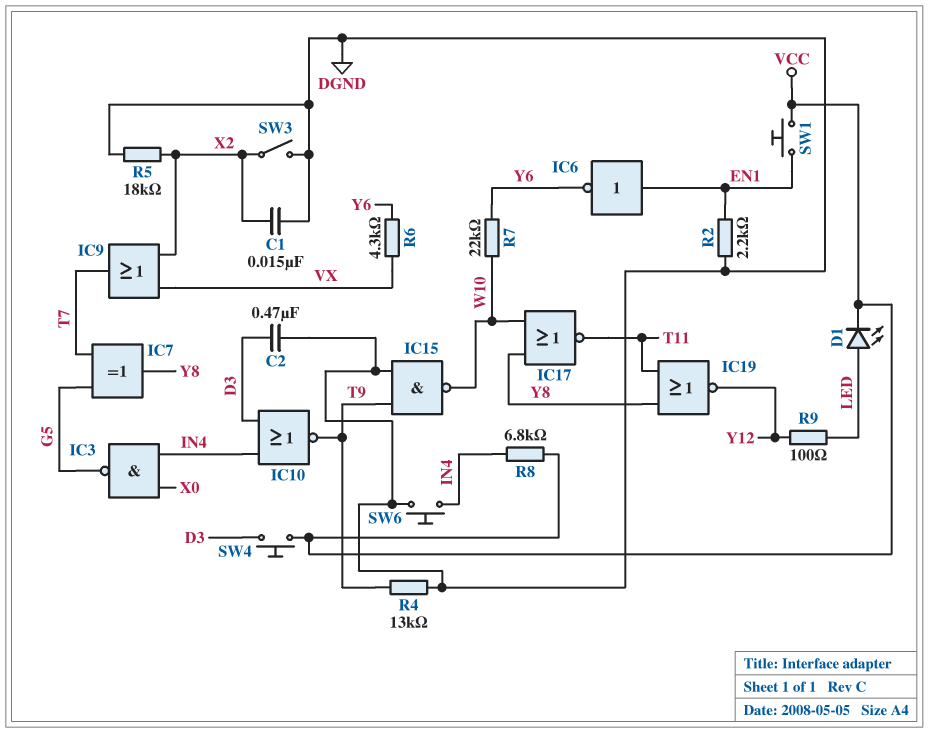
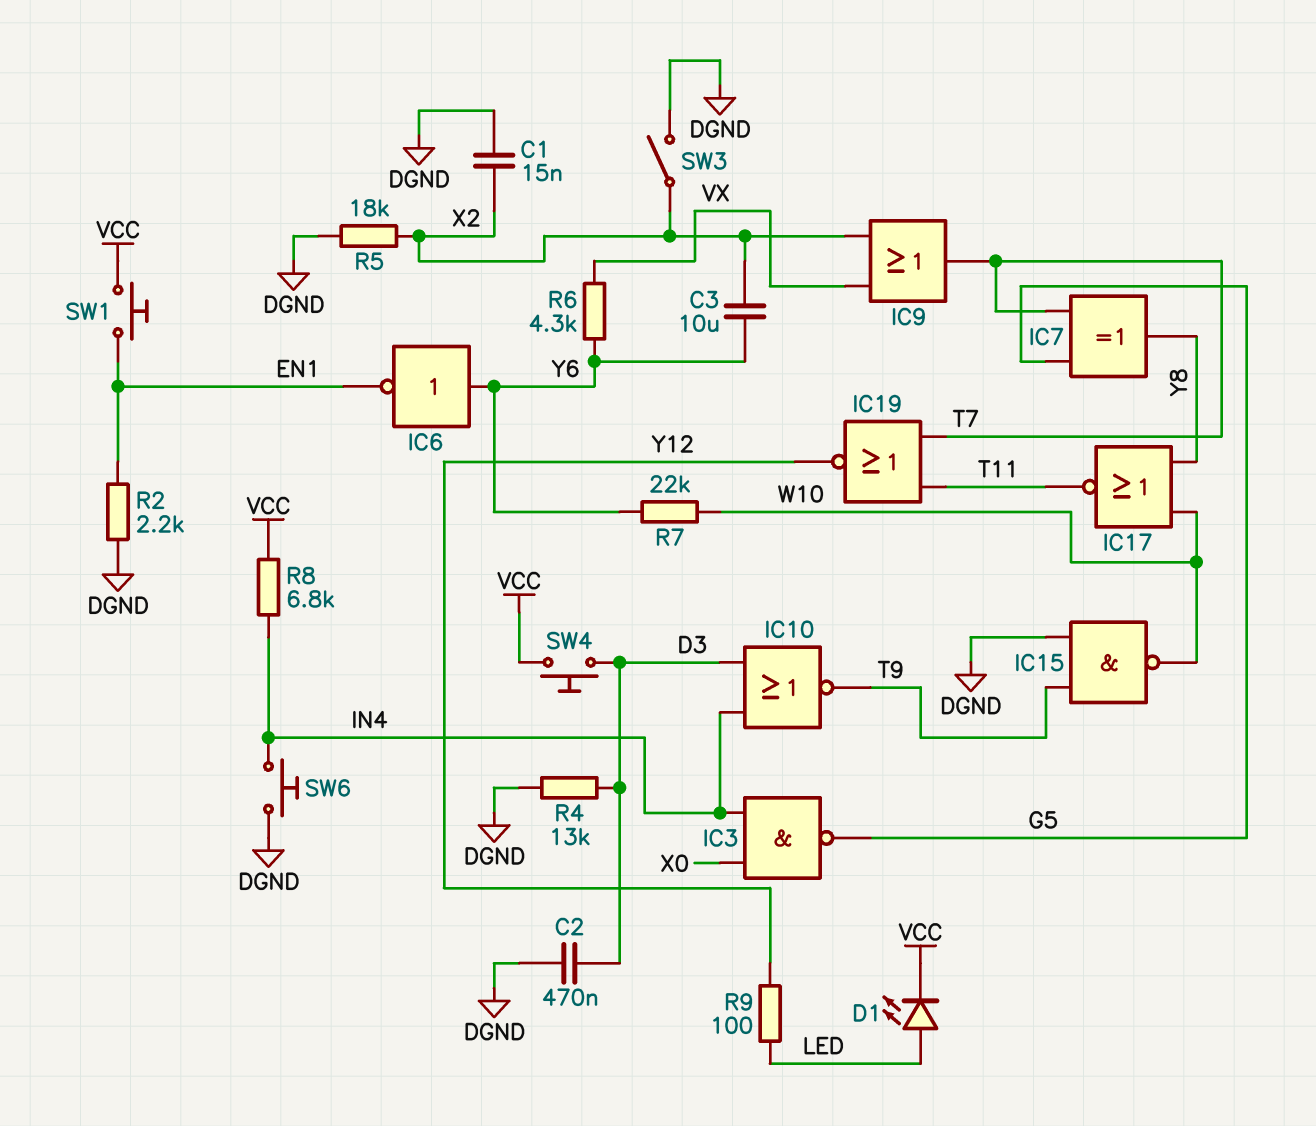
C3: none -> 10uF (X2, Y6)
IC6: NOT (in EN1, out Y6) -> NOT (in Y6, out EN1)
IC19: NOR (in T11, in Y8, out Y12) -> NOR (in T7, in T11, out Y12)
R4: 13k (DGND, T9) -> 13k (D3, DGND)

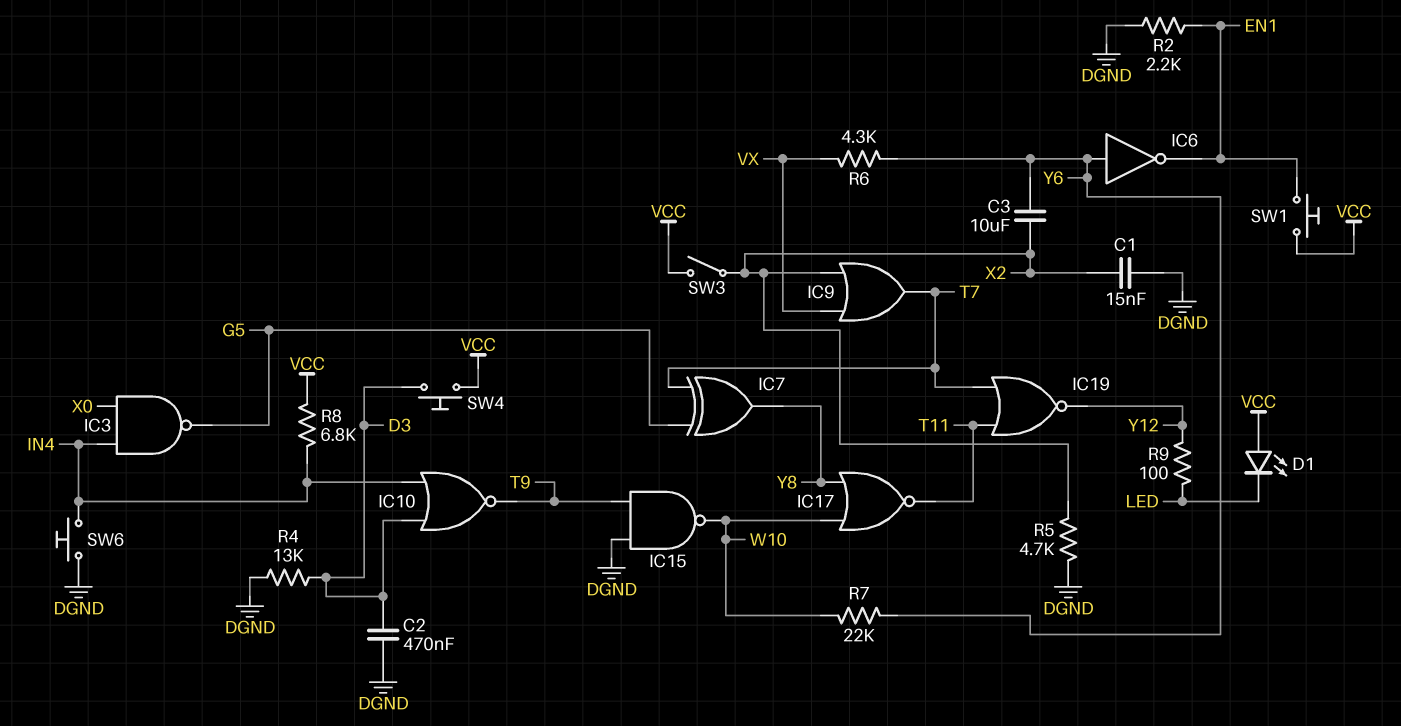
D1: LED (A LED, K VCC) -> LED (A VCC, K LED)
R5: 18k (DGND, X2) -> 4.7k (DGND, X2)
SW3: switch (DGND, X2) -> switch (VCC, X2)

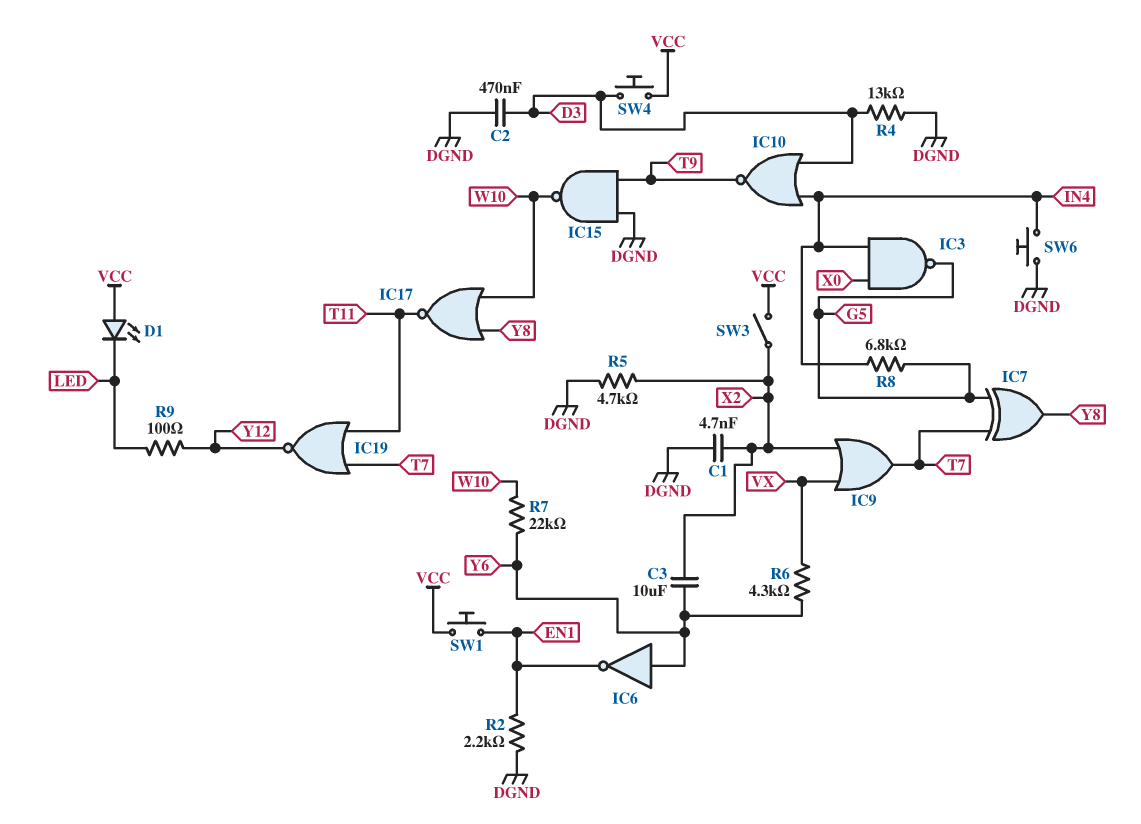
C1: 15nF (DGND, X2) -> 4.7nF (DGND, X2)
R8: 6.8k (IN4, VCC) -> 6.8k (G5, IN4)

